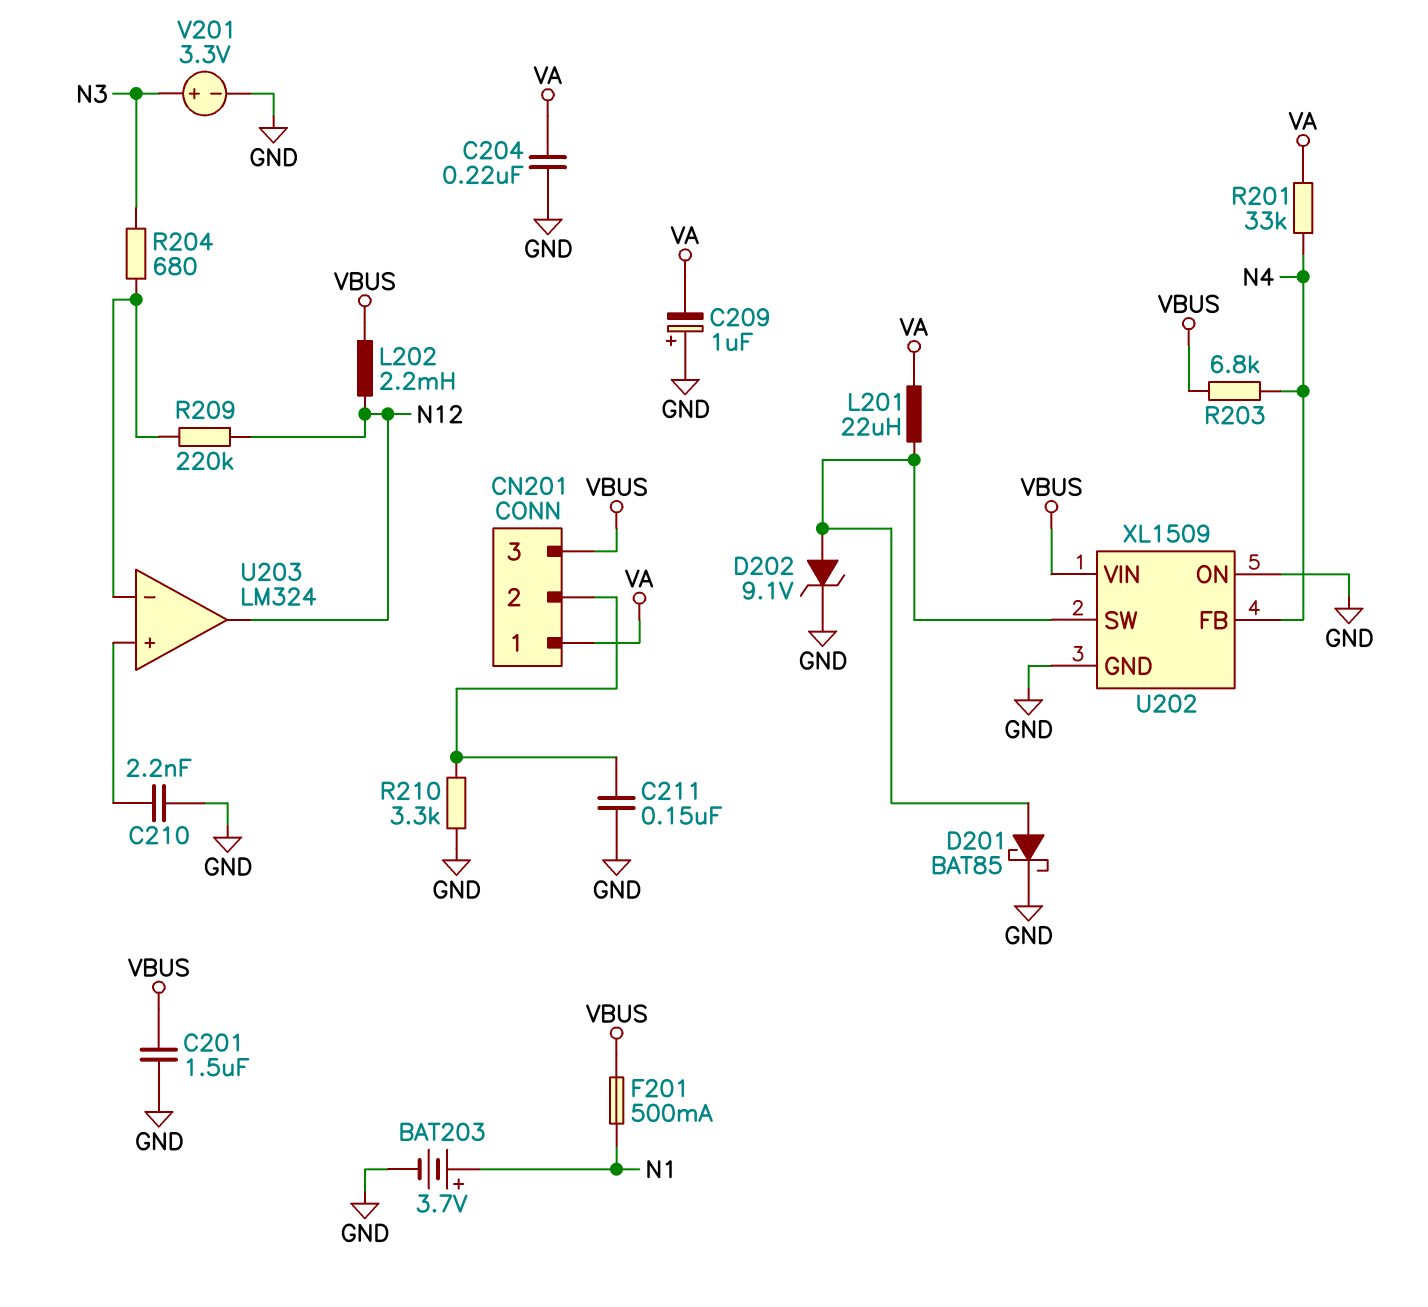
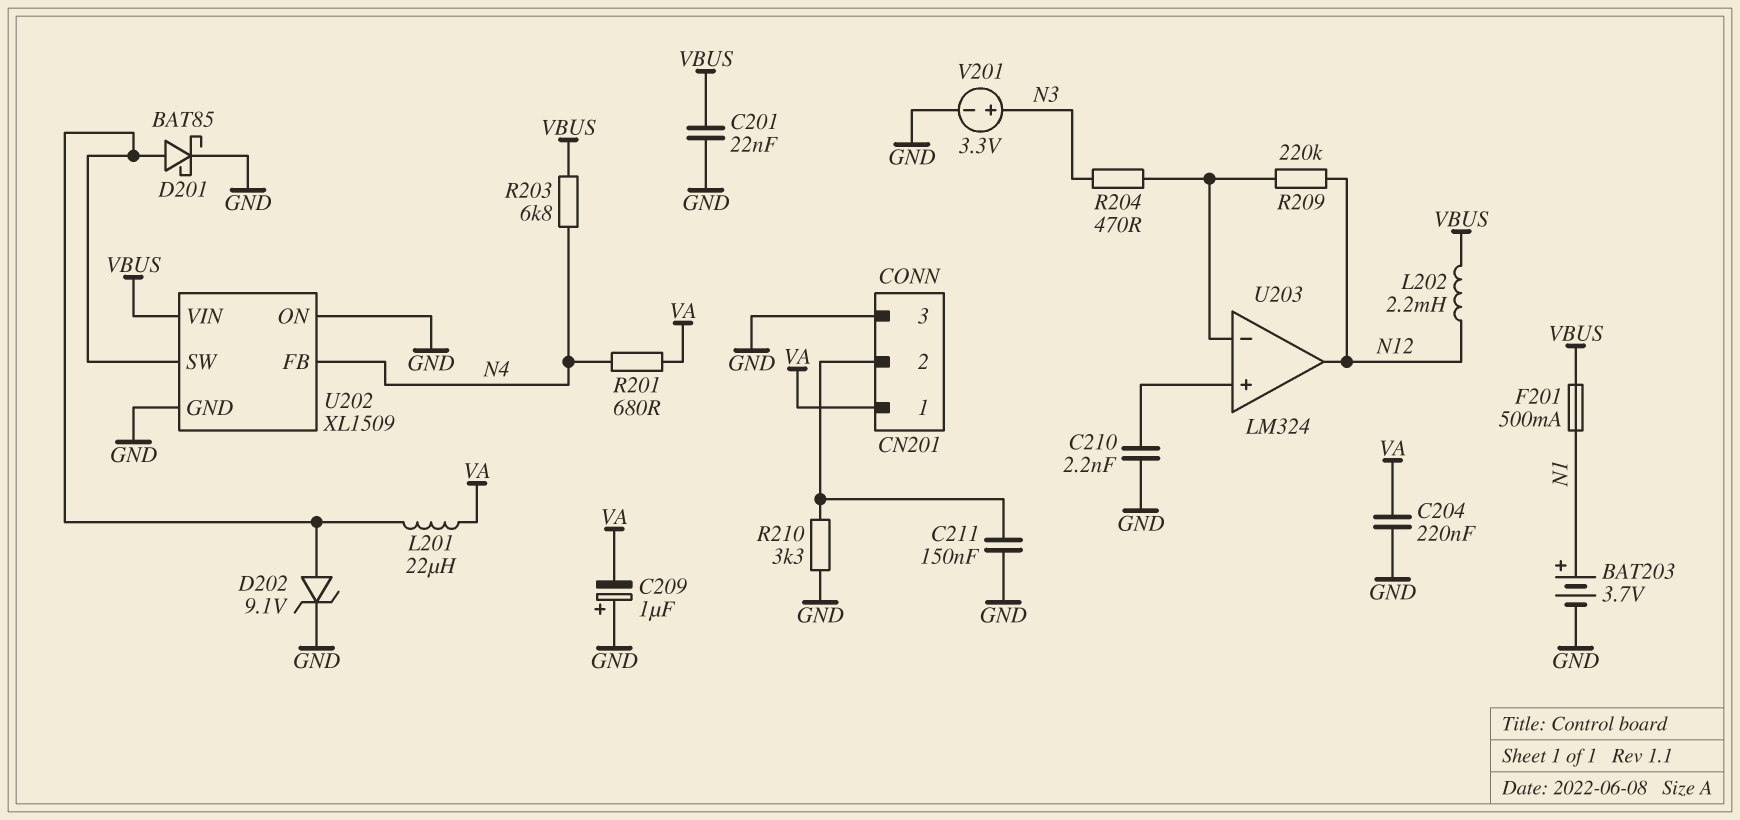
C201: 1.5uF (GND, VBUS) -> 22nF (GND, VBUS)
CN201 pin 3: VBUS -> GND
R201: 33k (N4, VA) -> 680 (N4, VA)
R204: 680 (N3, U203/in-) -> 470 (N3, U203/in-)

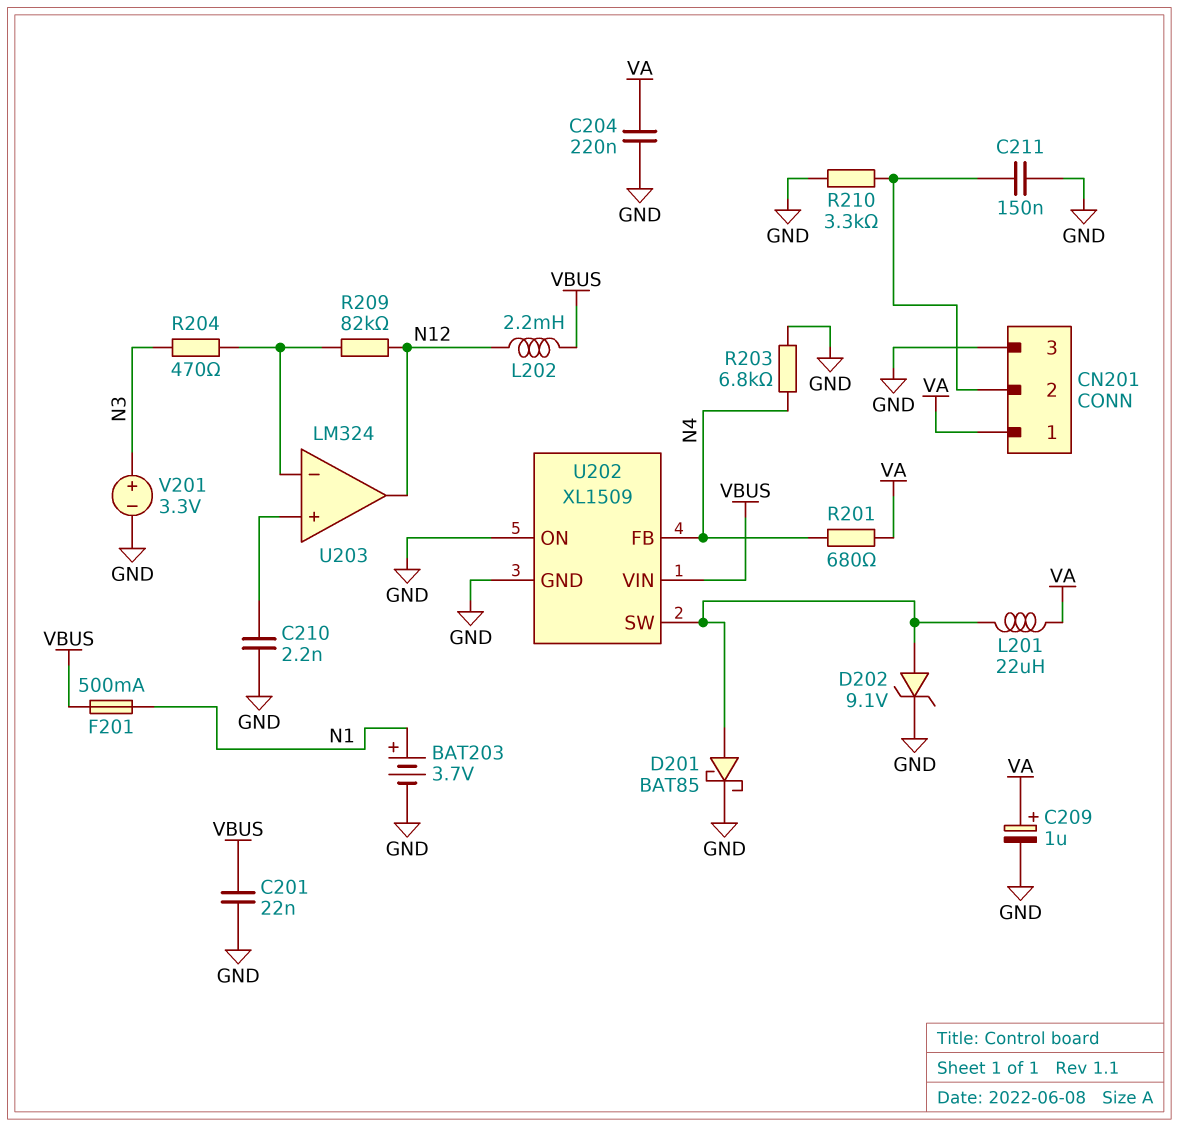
C209: 1uF (plus GND, minus VA) -> 1uF (plus VA, minus GND)
R203: 6.8k (N4, VBUS) -> 6.8k (GND, N4)
R209: 220k (N12, U203/in-) -> 82k (N12, U203/in-)

